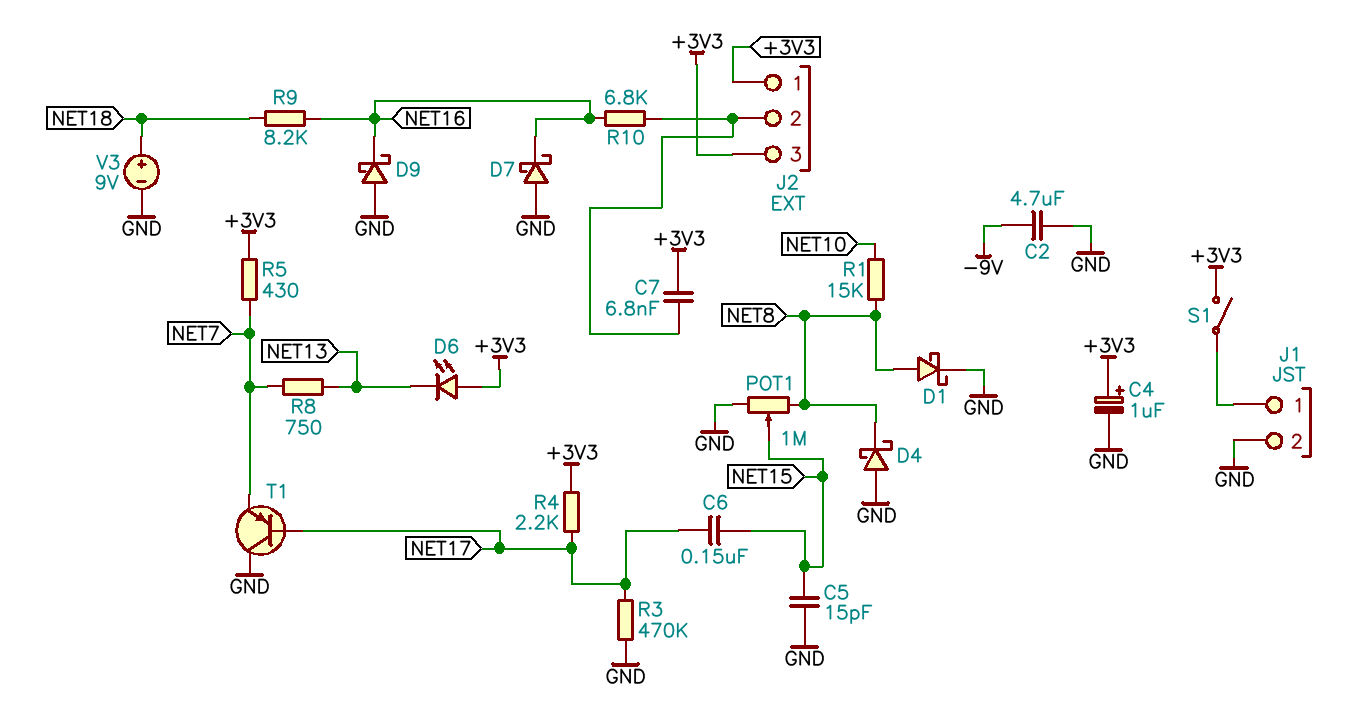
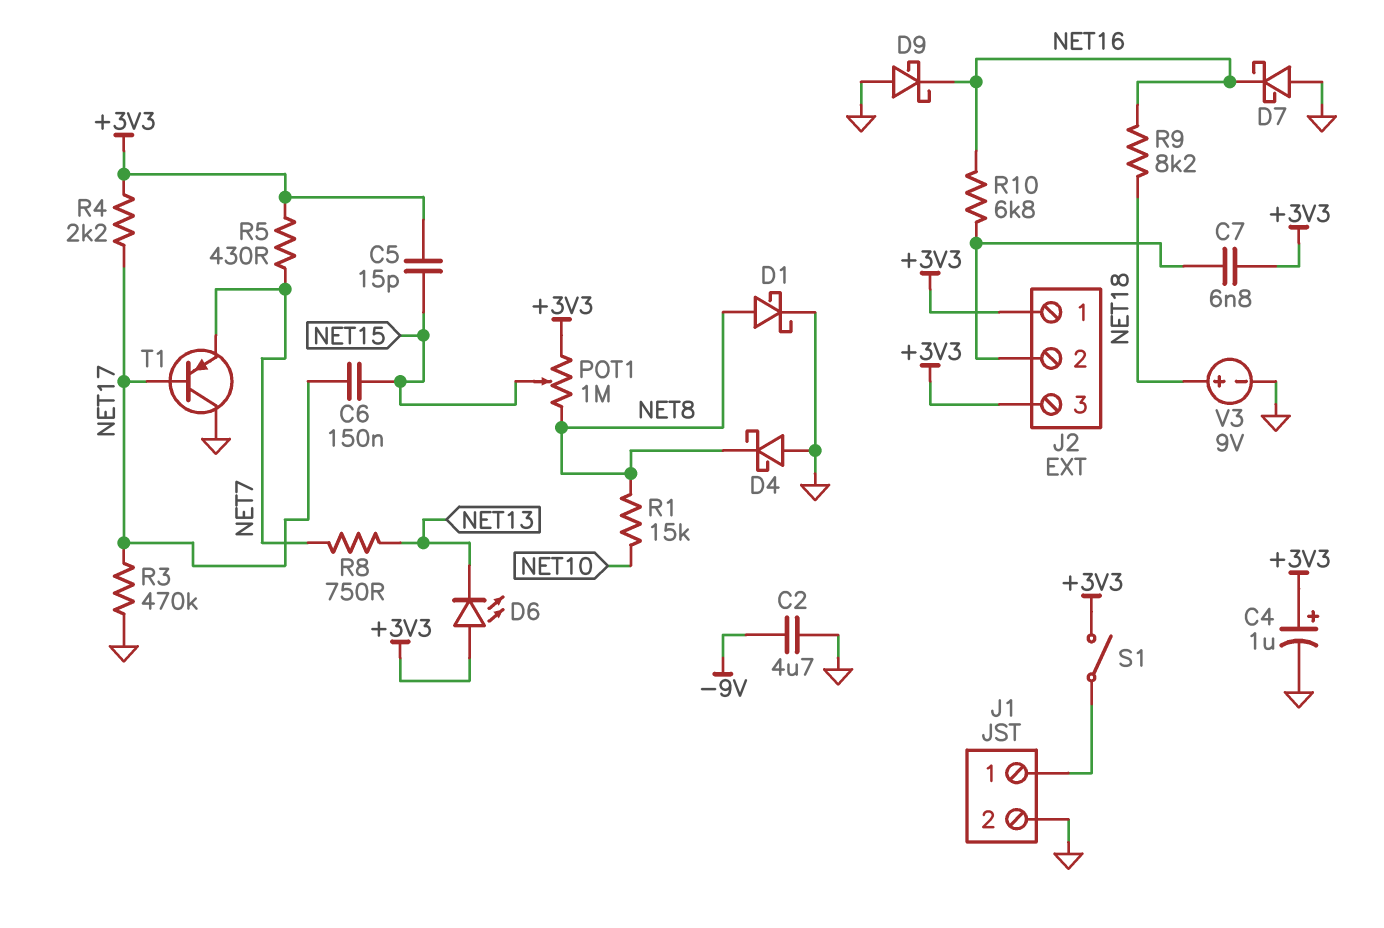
C5: 15pF (GND, NET15) -> 15pF (+3V3, NET15)
POT1: 1M (GND, NET8, wiper NET15) -> 1M (+3V3, NET8, wiper NET15)

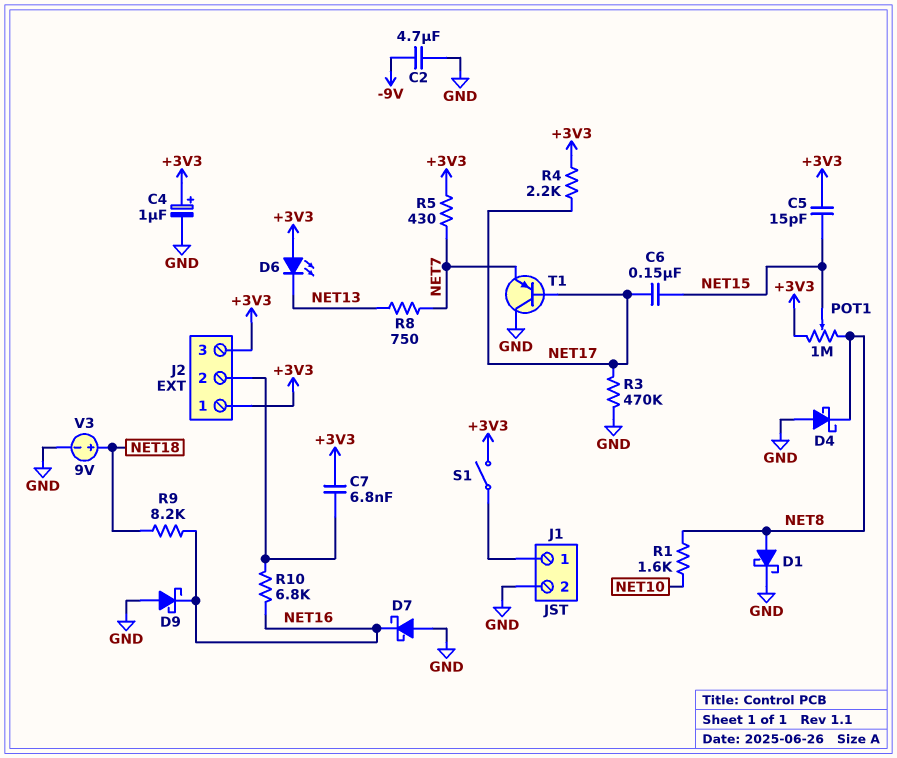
R1: 15k (NET8, NET10) -> 1.6k (NET8, NET10)

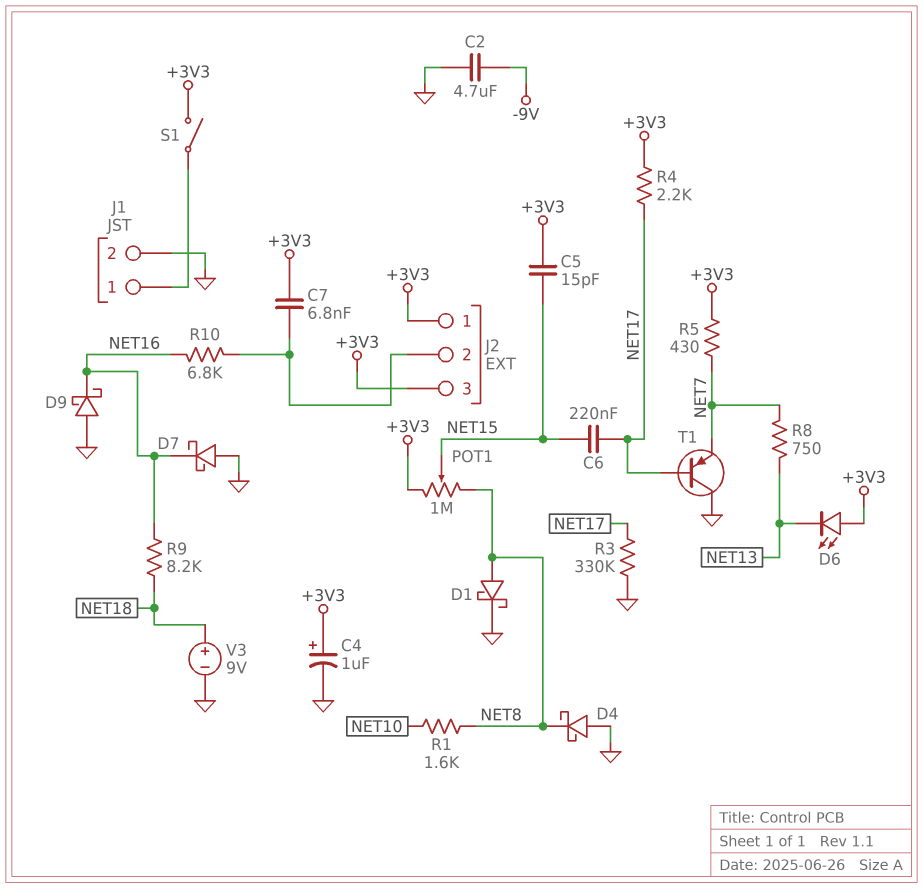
C6: 150nF (NET15, NET17) -> 220nF (NET15, NET17)
R3: 470k (GND, NET17) -> 330k (GND, NET17)

